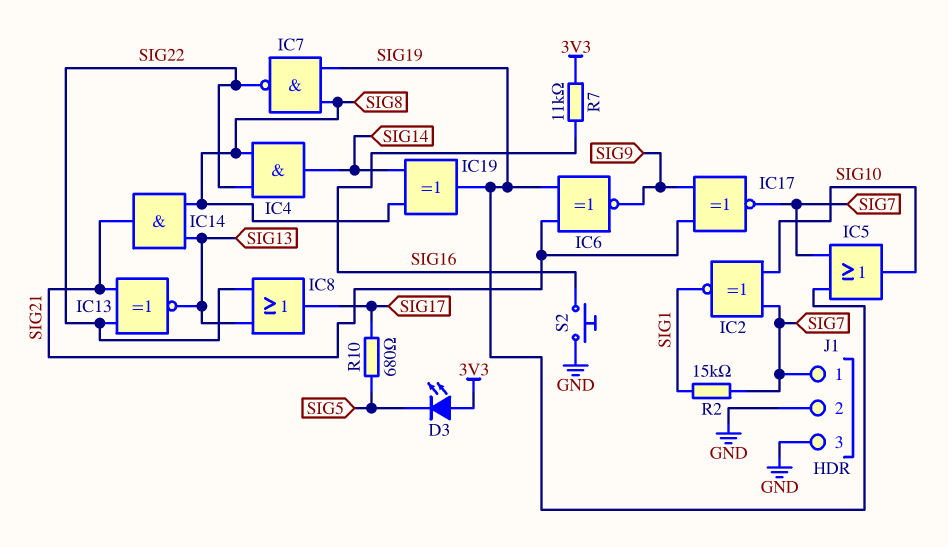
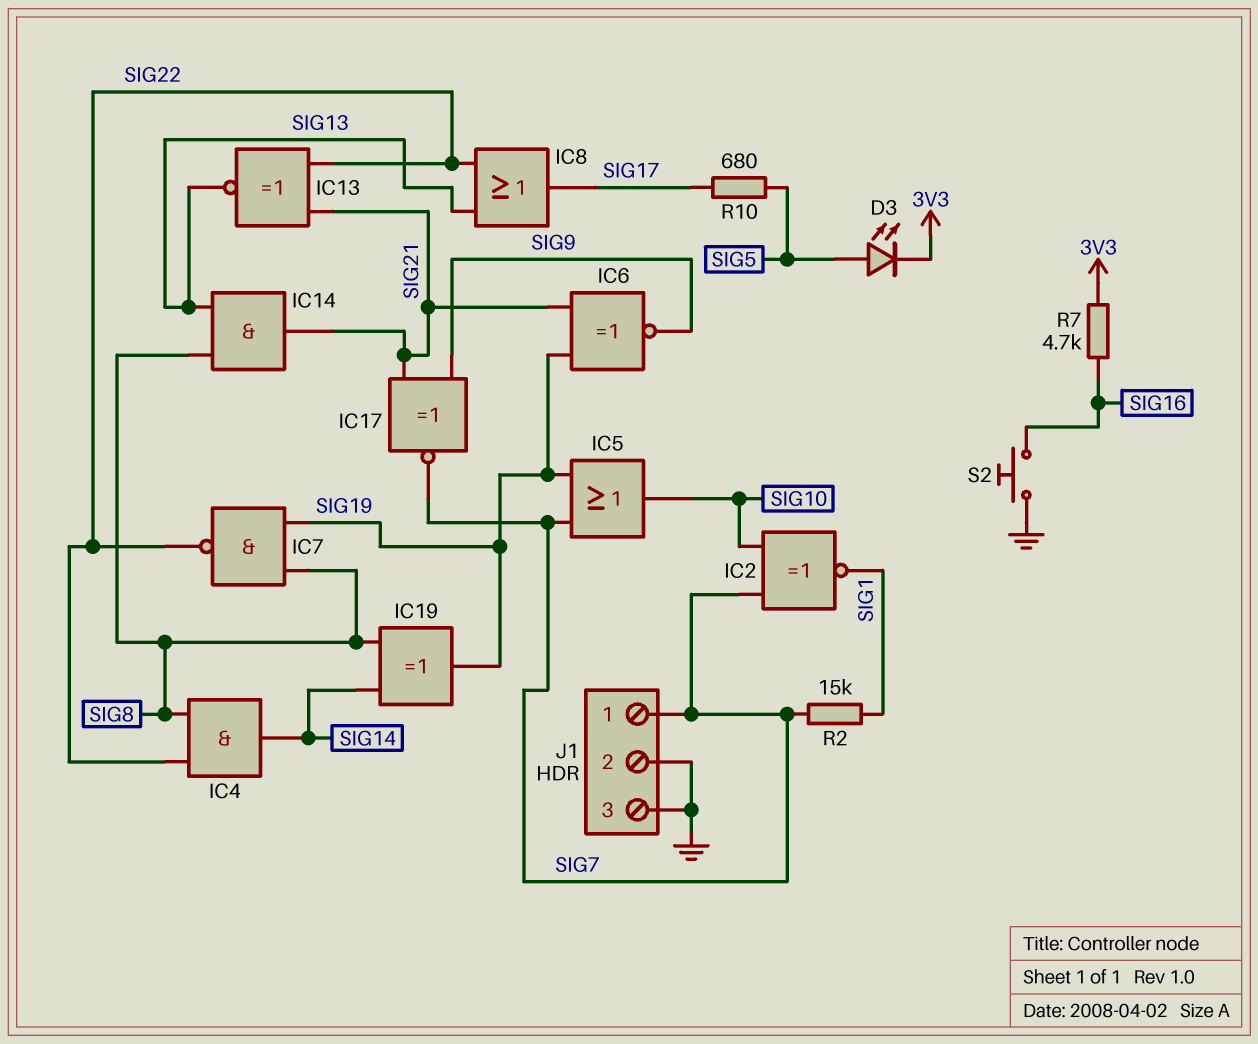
D3: LED (A 3V3, K SIG5) -> LED (A SIG5, K 3V3)
R7: 11k (3V3, SIG16) -> 4.7k (3V3, SIG16)

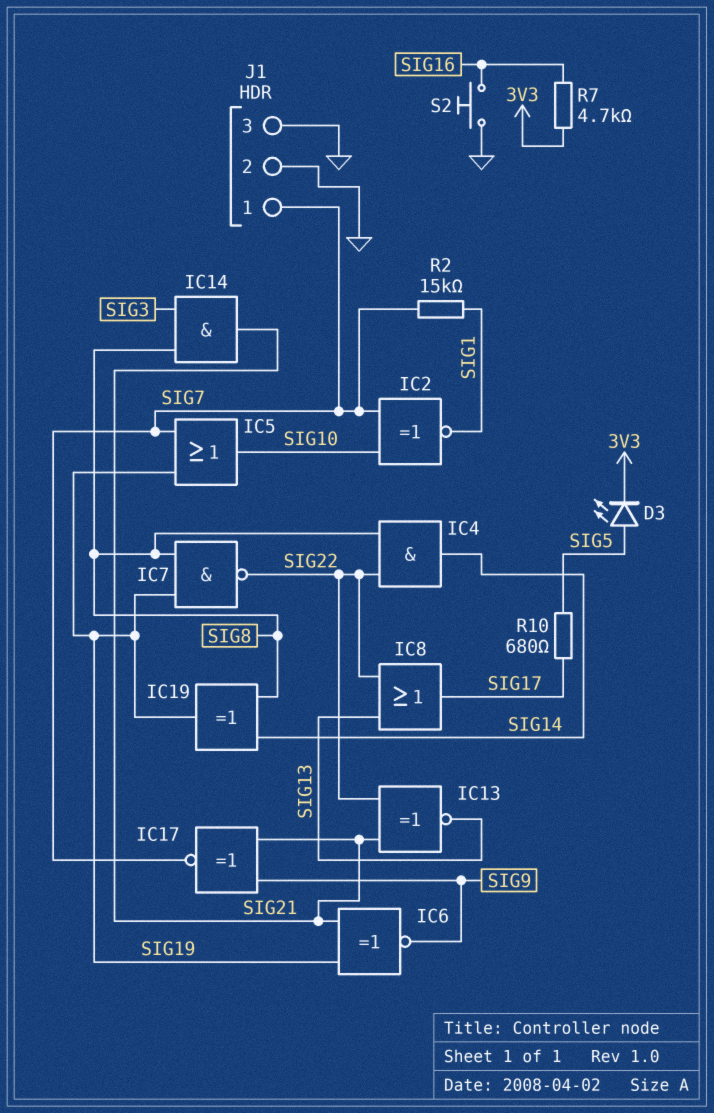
IC14: AND (in SIG8, in SIG13, out SIG21) -> AND (in SIG3, in SIG8, out SIG21)

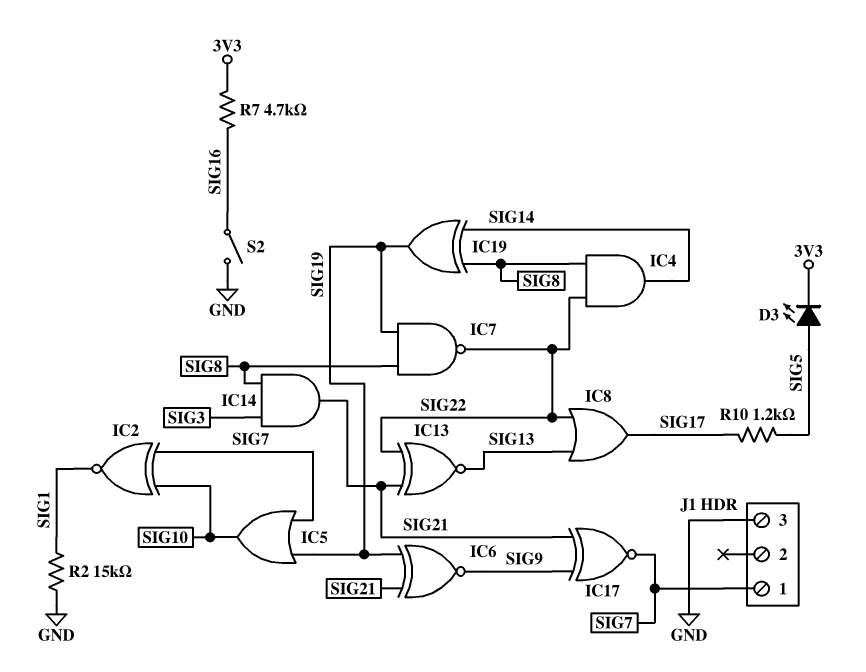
J1 pin 2: GND -> none
R2: 15k (SIG1, SIG7) -> 15k (GND, SIG1)
R10: 680 (SIG5, SIG17) -> 1.2k (SIG5, SIG17)
S2: button (GND, SIG16) -> switch (GND, SIG16)

